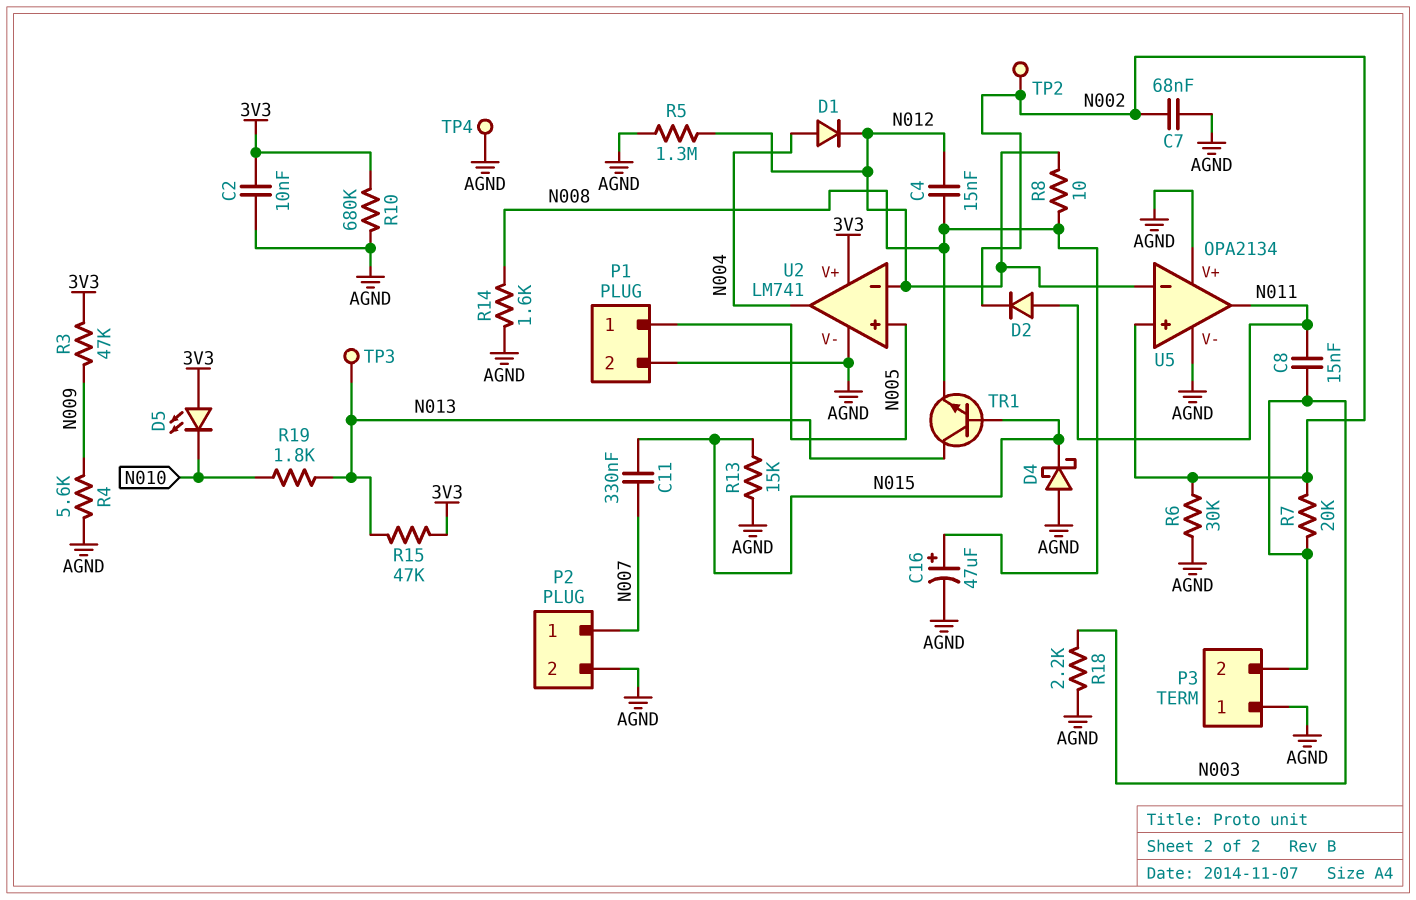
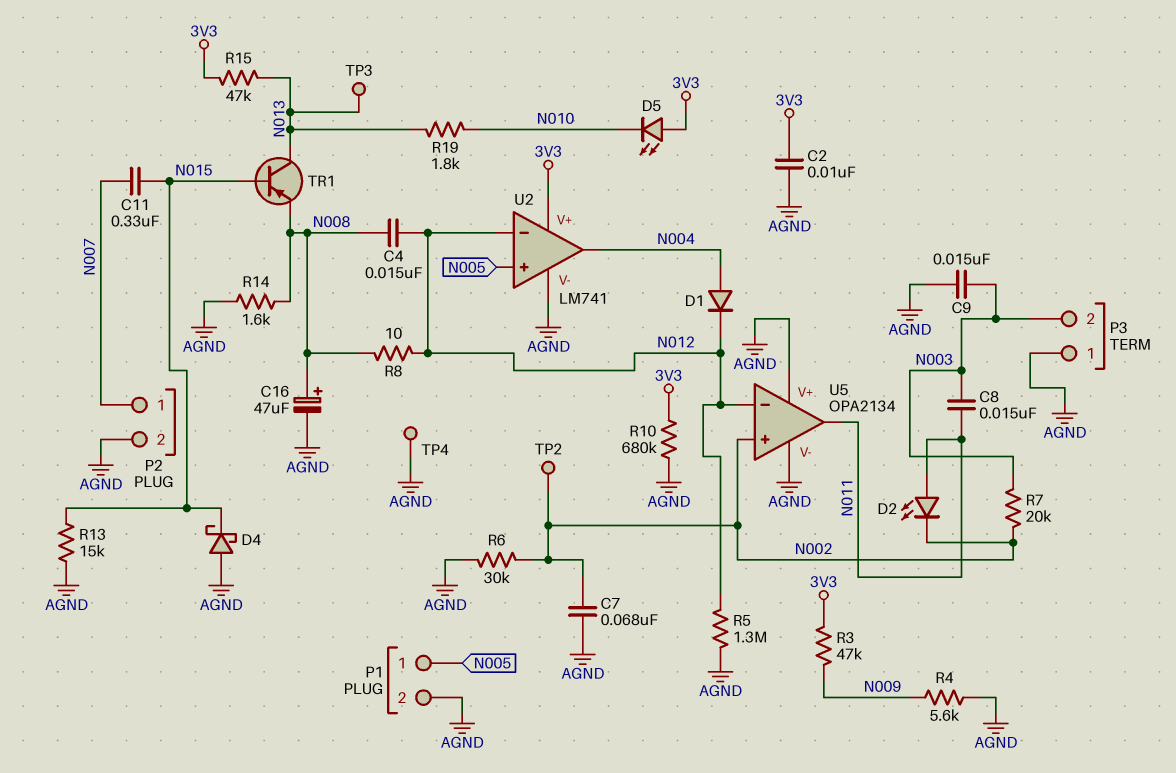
C9: none -> 15nF (AGND, N003)
D2: diode (A N011, K N002) -> LED (A N011, K N002)
R18: 2.2k (AGND, N003) -> none
TR1: NPN (B N015, C N013, E N008) -> PNP (B N015, C N013, E N008)

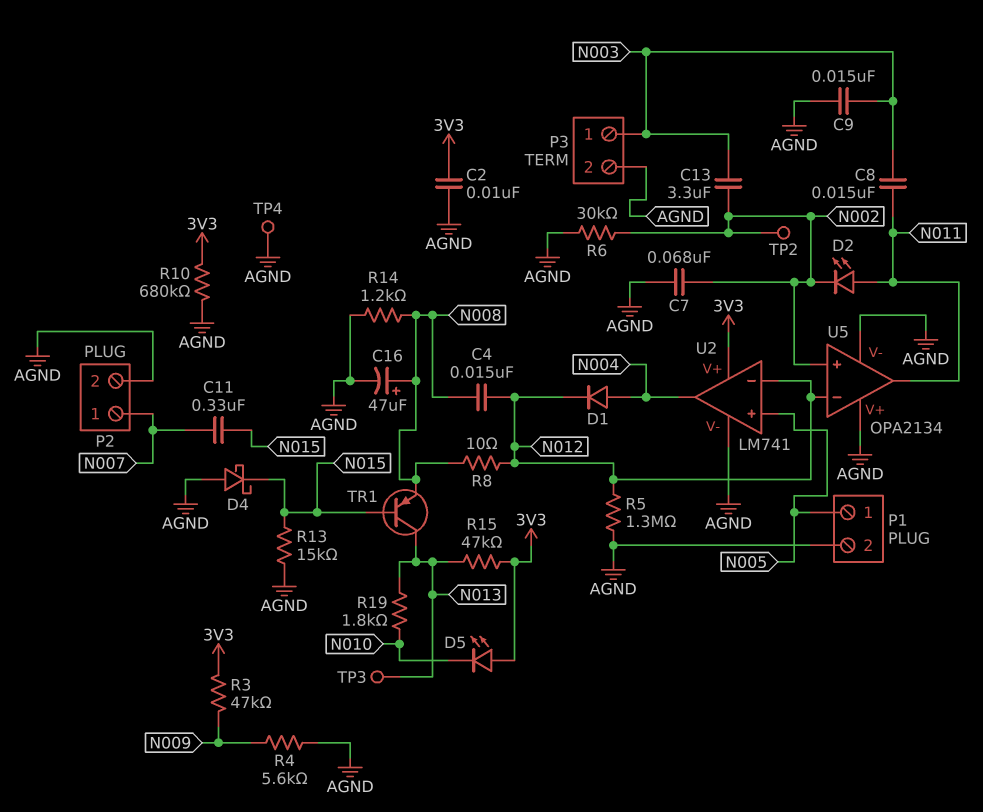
C13: none -> 3.3uF (N002, N003)
P3 pin 1: AGND -> N003
P3 pin 2: N003 -> AGND
R7: 20k (N002, N003) -> none
R14: 1.6k (AGND, N008) -> 1.2k (AGND, N008)

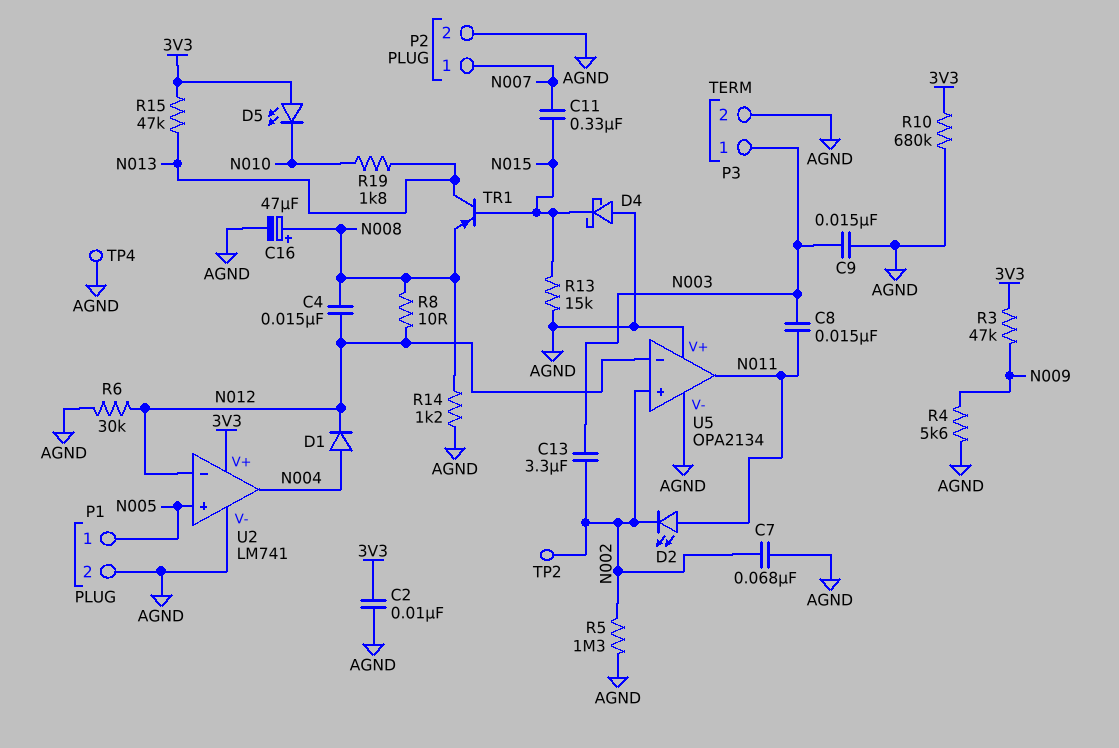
R5: 1.3M (AGND, N012) -> 1.3M (AGND, N002)
R6: 30k (AGND, N002) -> 30k (AGND, N012)
TP3: test point (N013) -> none

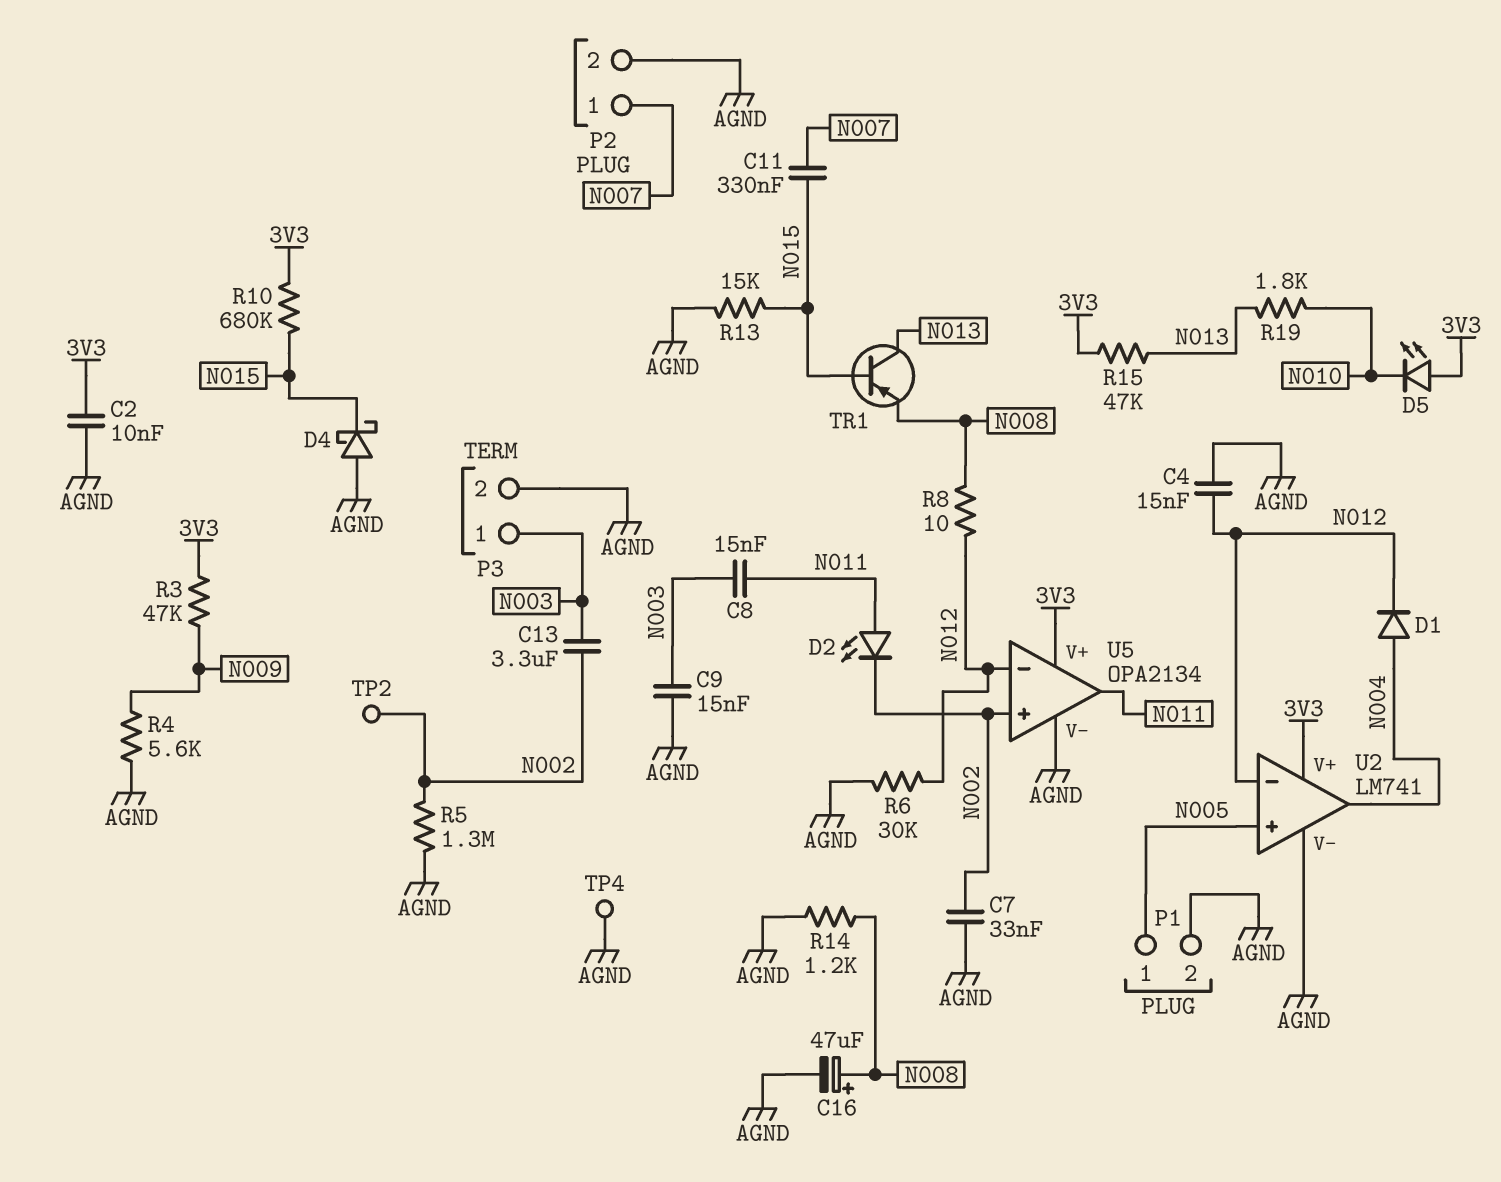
C4: 15nF (N008, N012) -> 15nF (AGND, N012)
C7: 68nF (AGND, N002) -> 33nF (AGND, N002)
R10: 680k (3V3, AGND) -> 680k (3V3, N015)
U5 pin V+: AGND -> 3V3

